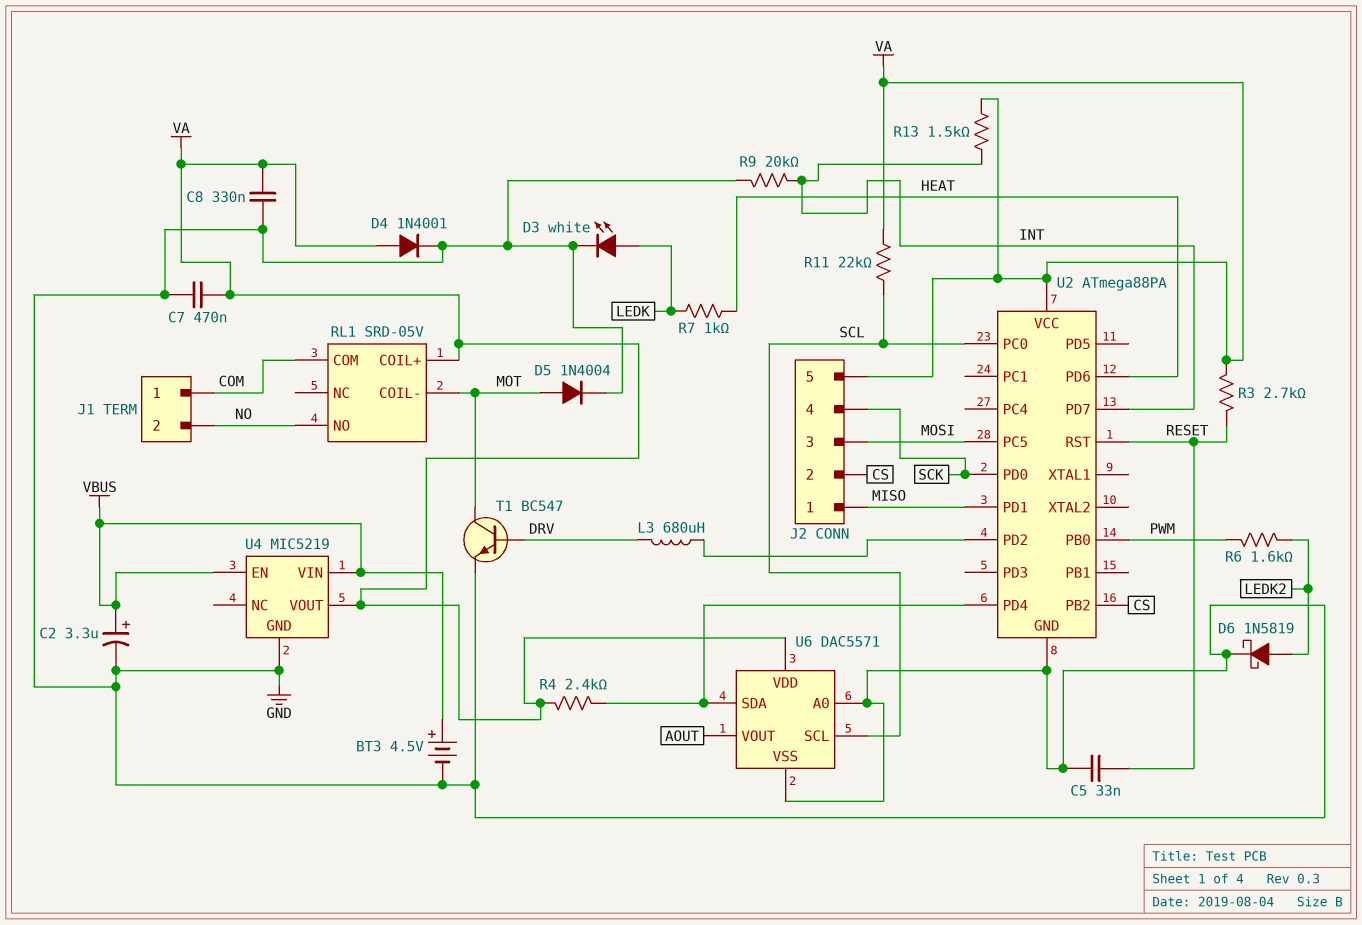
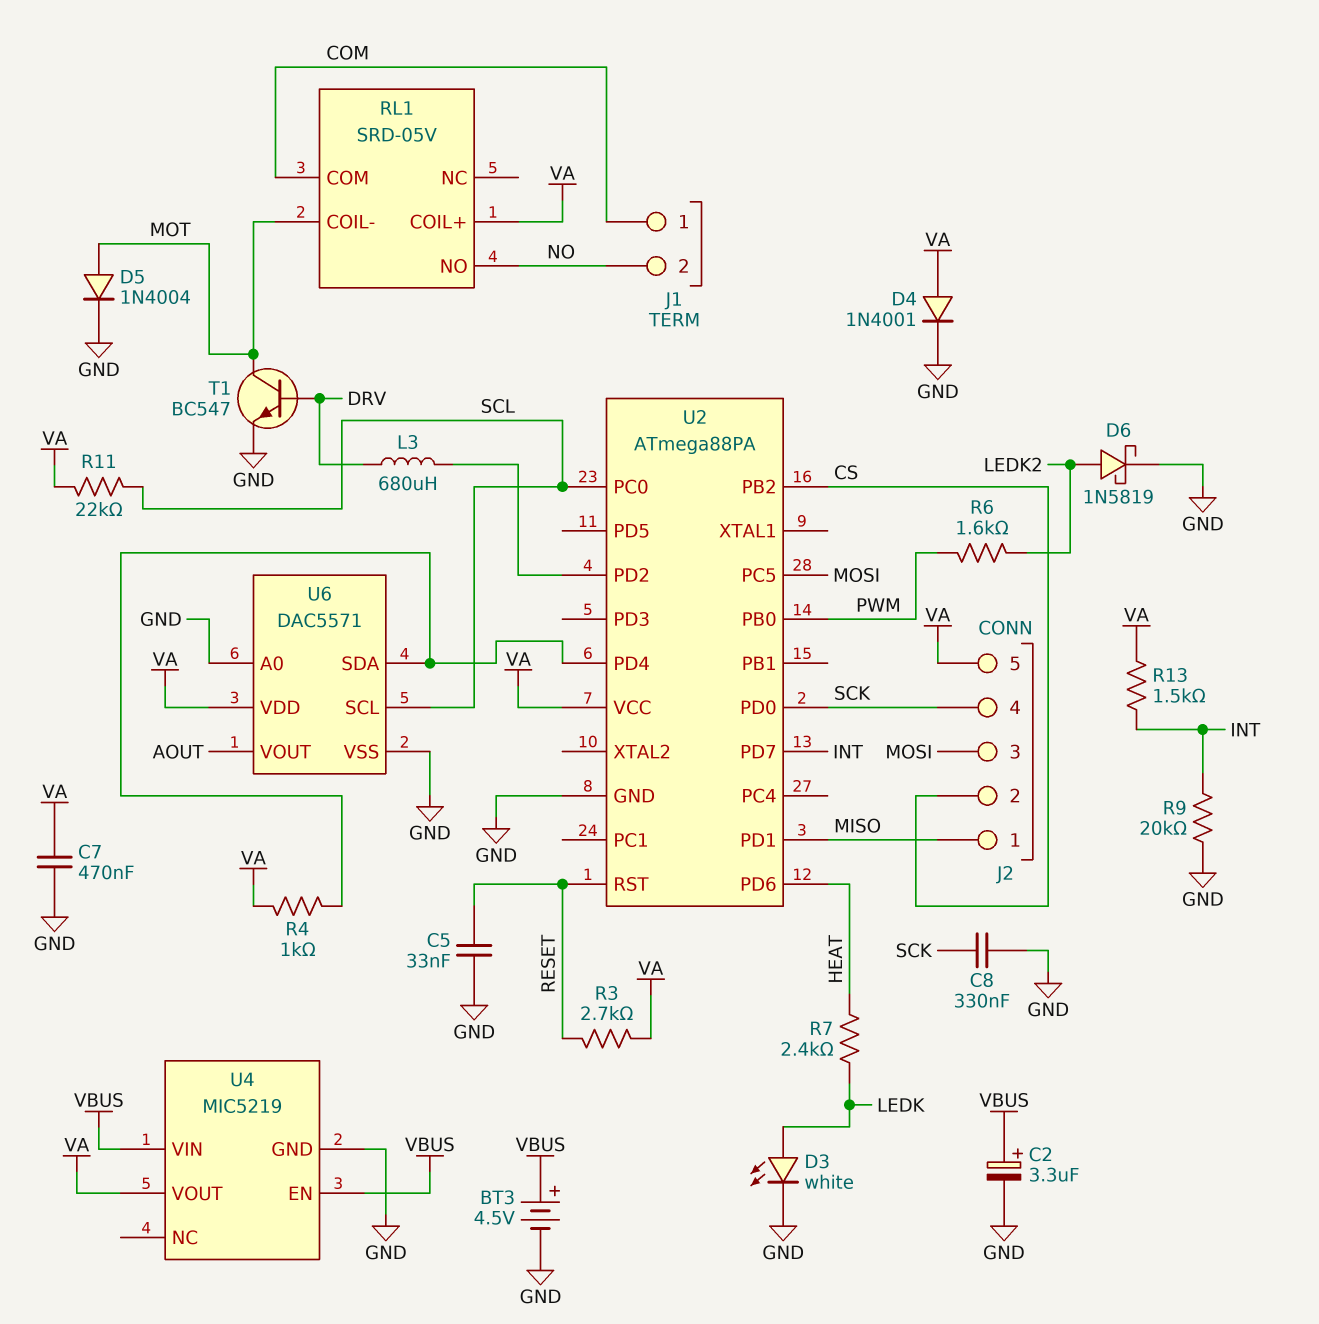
C8: 330nF (GND, VA) -> 330nF (GND, SCK)
R4: 2.4k (U2/PD4, VA) -> 1k (U2/PD4, VA)
R7: 1k (HEAT, LEDK) -> 2.4k (HEAT, LEDK)

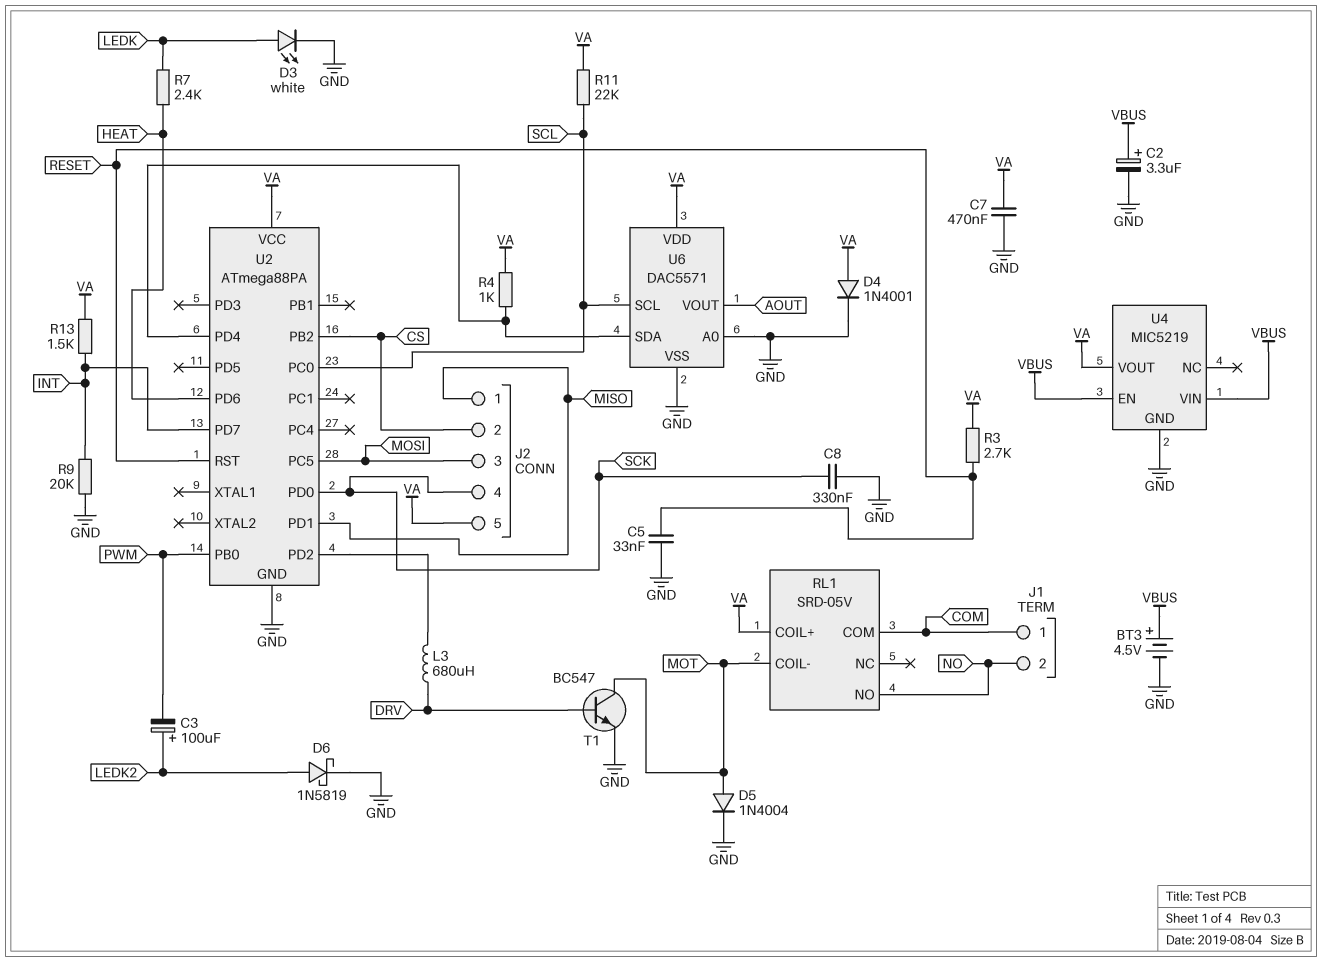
C3: none -> 100uF (plus LEDK2, minus PWM)
R6: 1.6k (LEDK2, PWM) -> none

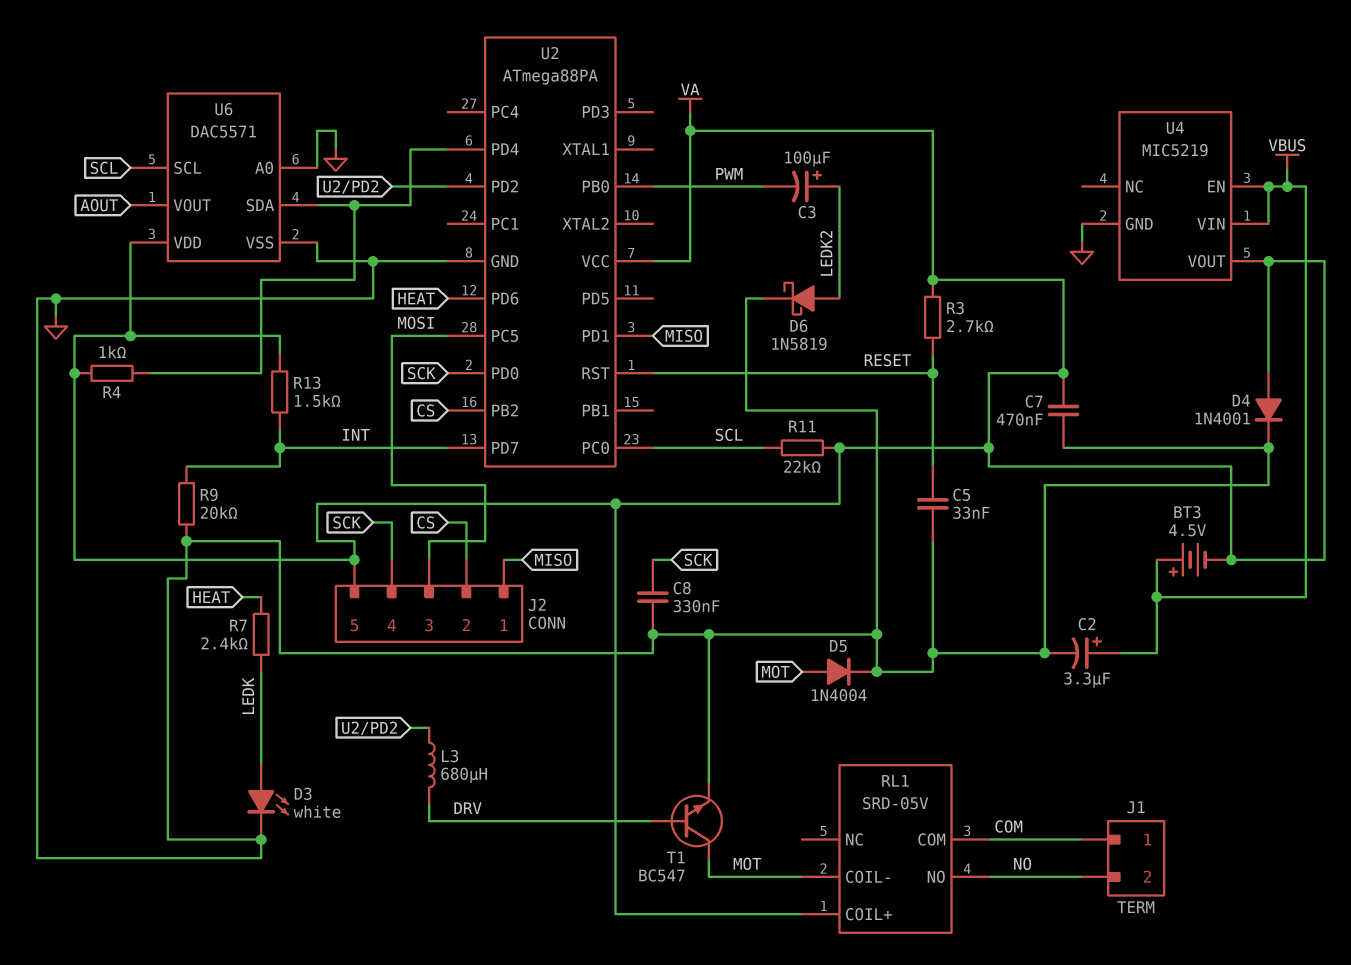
BT3: 4.5V (plus VBUS, minus GND) -> 4.5V (plus VBUS, minus VA)

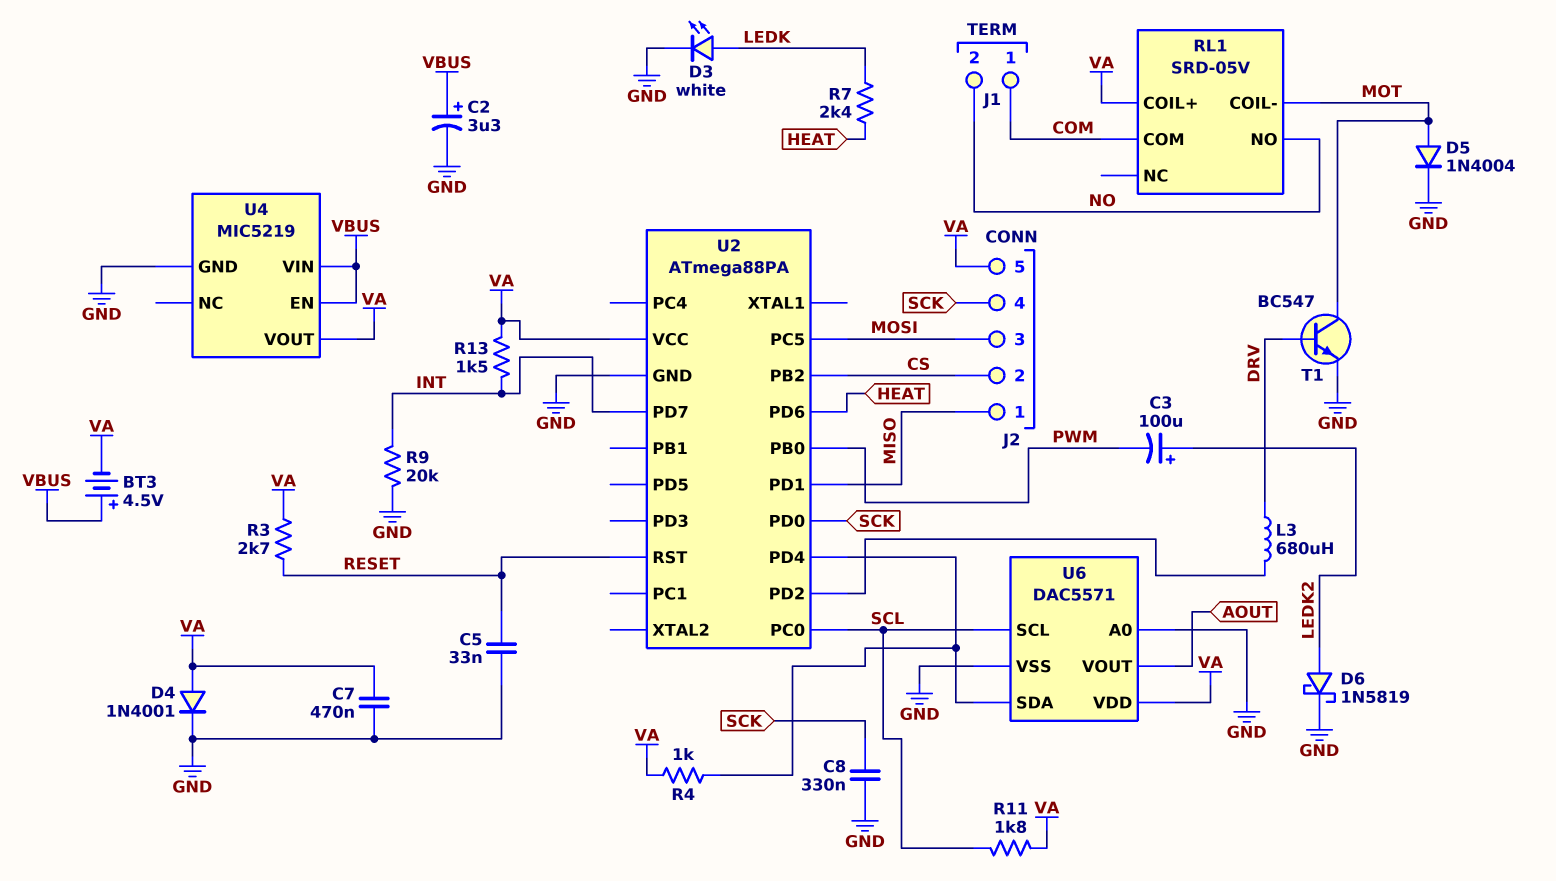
R11: 22k (SCL, VA) -> 1.8k (SCL, VA)

